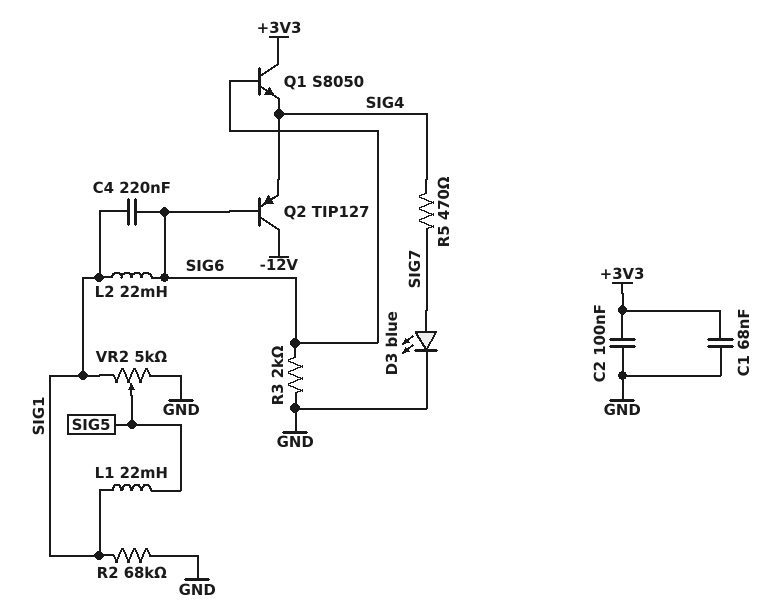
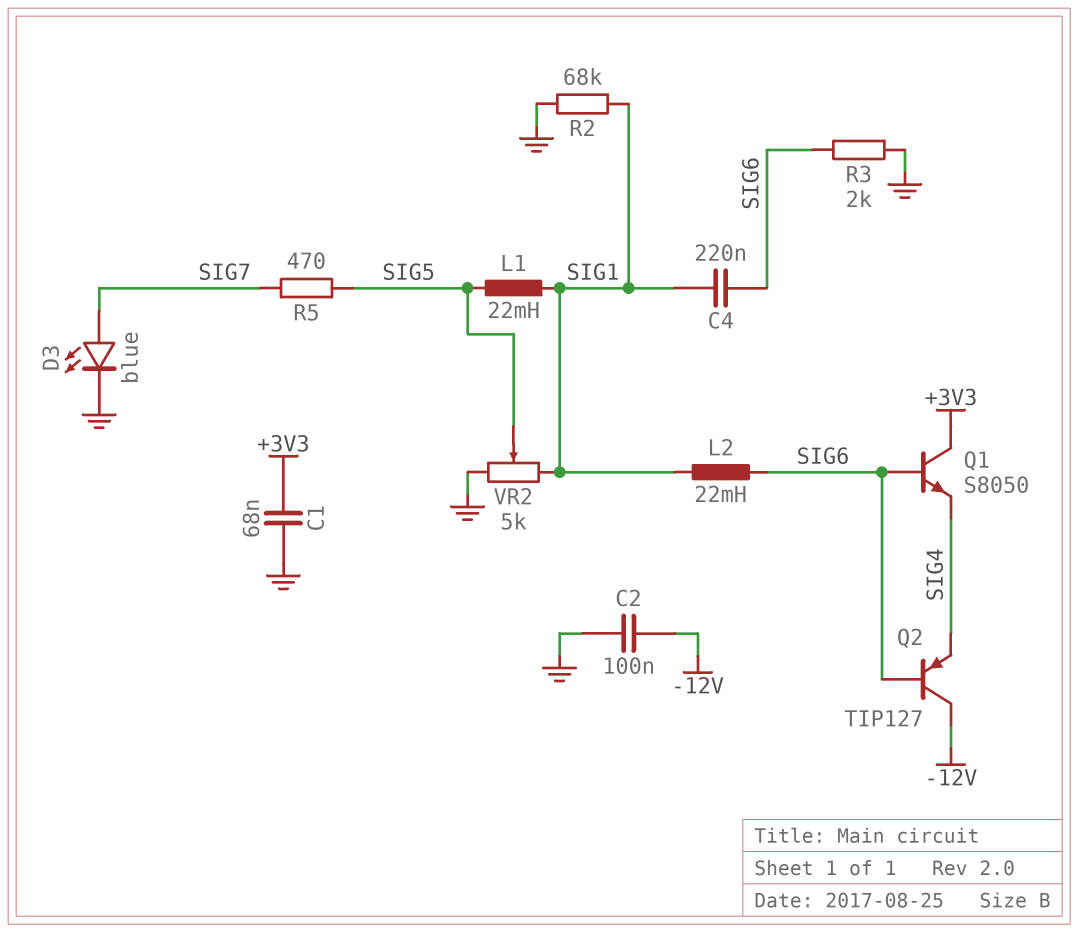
C2: 100nF (+3V3, GND) -> 100nF (-12V, GND)
R5: 470 (SIG4, SIG7) -> 470 (SIG5, SIG7)

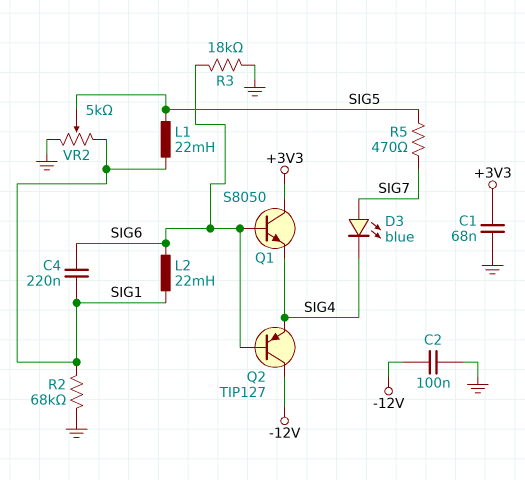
D3: LED blue (A SIG7, K GND) -> LED blue (A SIG7, K SIG4)
R3: 2k (GND, SIG6) -> 18k (GND, SIG6)

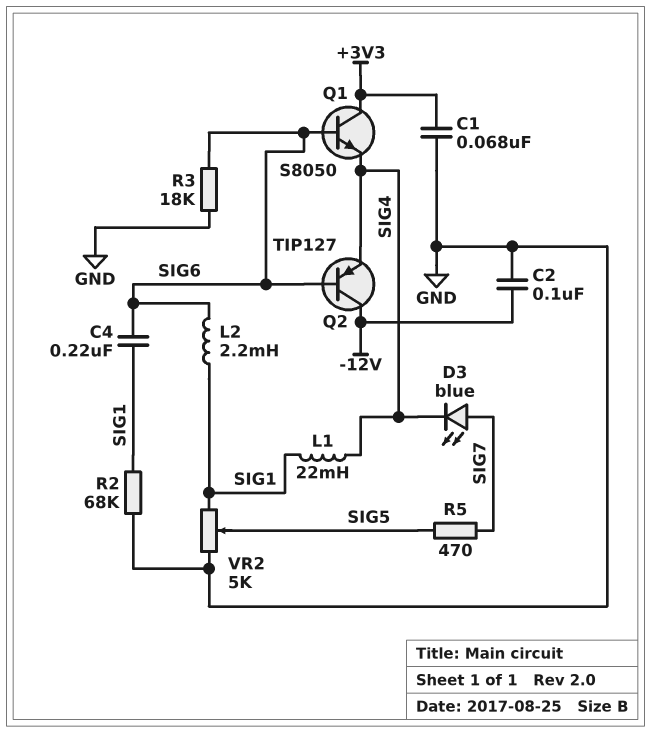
L1: 22mH (SIG1, SIG5) -> 22mH (SIG1, SIG4)
L2: 22mH (SIG1, SIG6) -> 2.2mH (SIG1, SIG6)

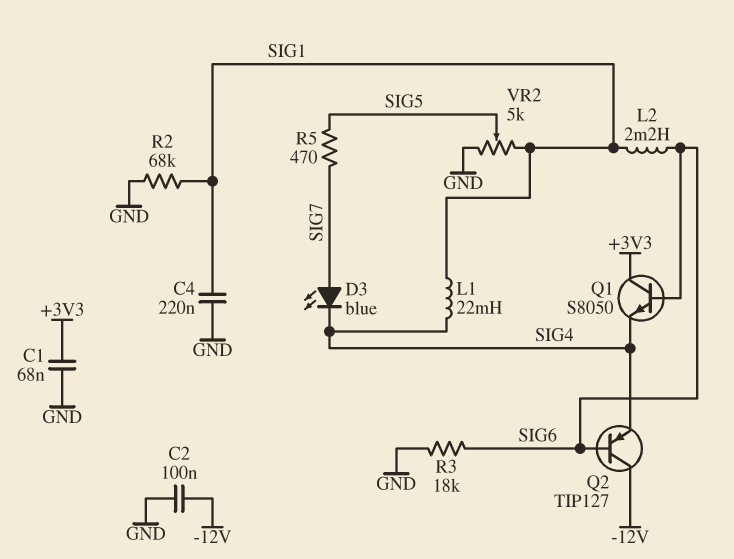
C4: 220nF (SIG1, SIG6) -> 220nF (GND, SIG1)

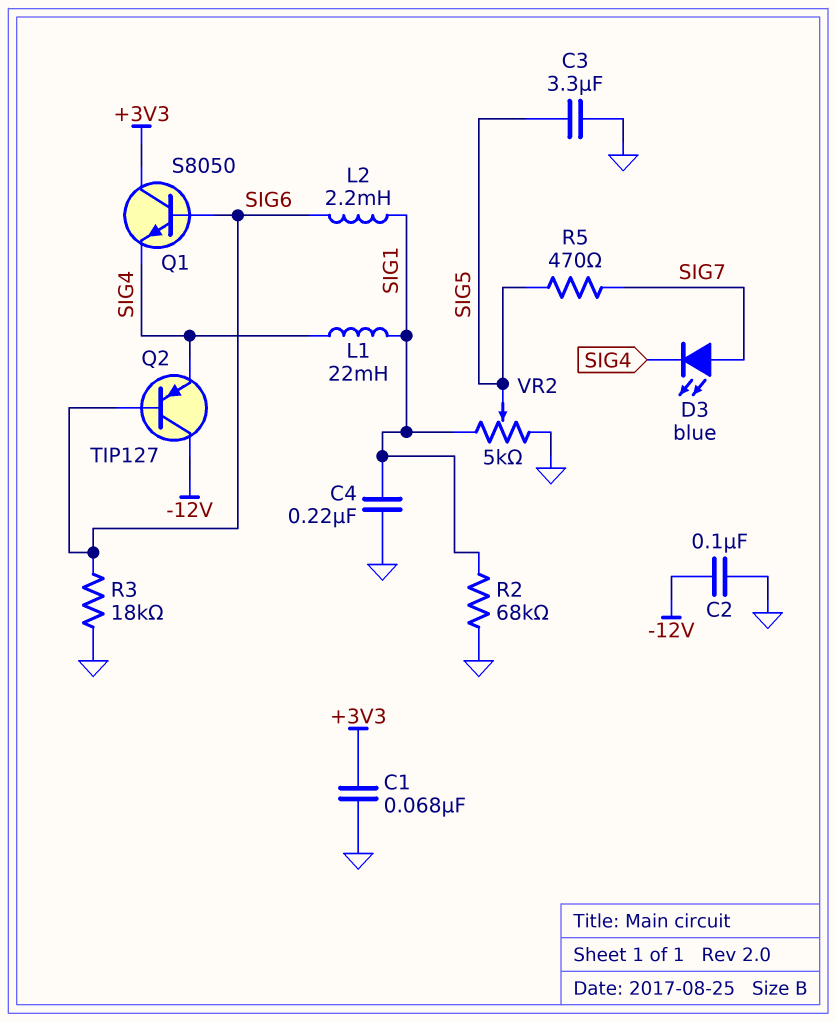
C3: none -> 3.3uF (GND, SIG5)

